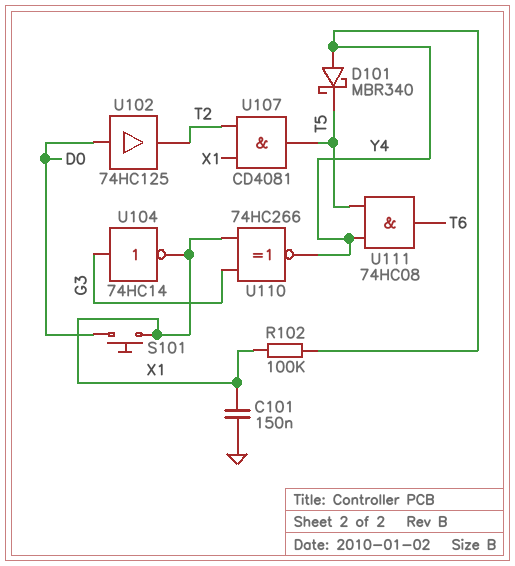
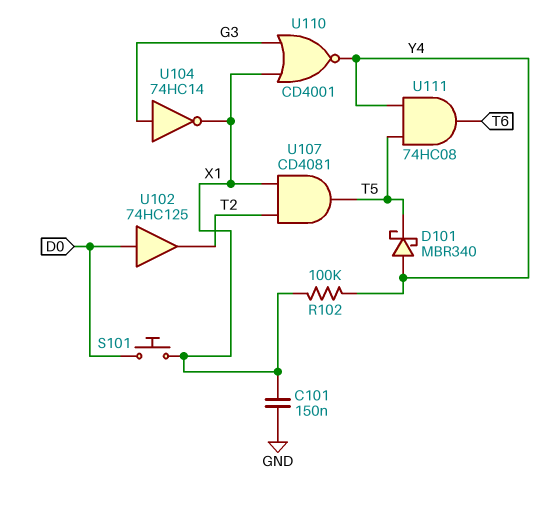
U110: XNOR 74HC266 (in G3, in X1, out Y4) -> NOR CD4001 (in G3, in X1, out Y4)

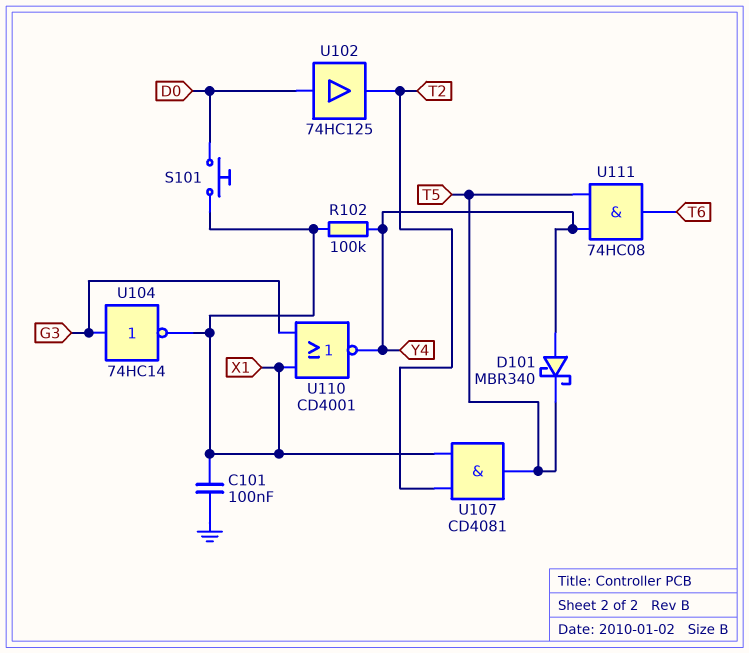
C101: 150nF (GND, X1) -> 100nF (GND, X1)

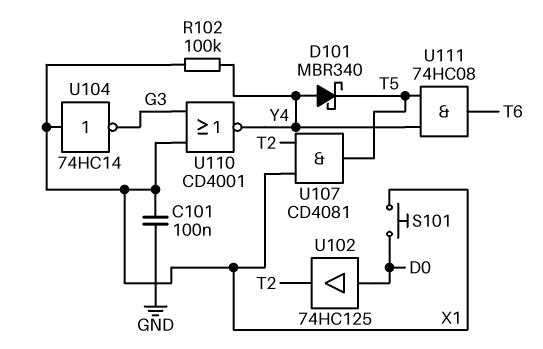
U104: NOT 74HC14 (in G3, out X1) -> NOT 74HC14 (in X1, out G3)

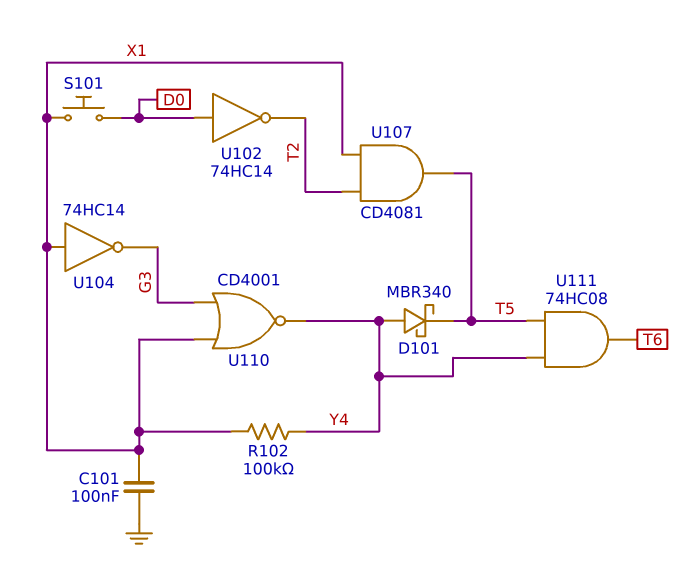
U102: buffer 74HC125 (in D0, out T2) -> NOT 74HC14 (in D0, out T2)

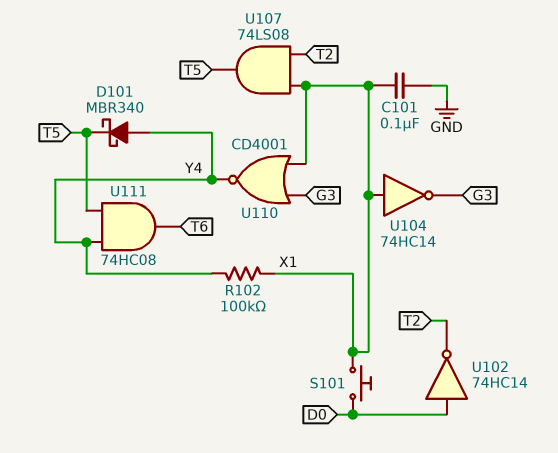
U107: AND CD4081 (in T2, in X1, out T5) -> AND 74LS08 (in T2, in X1, out T5)

